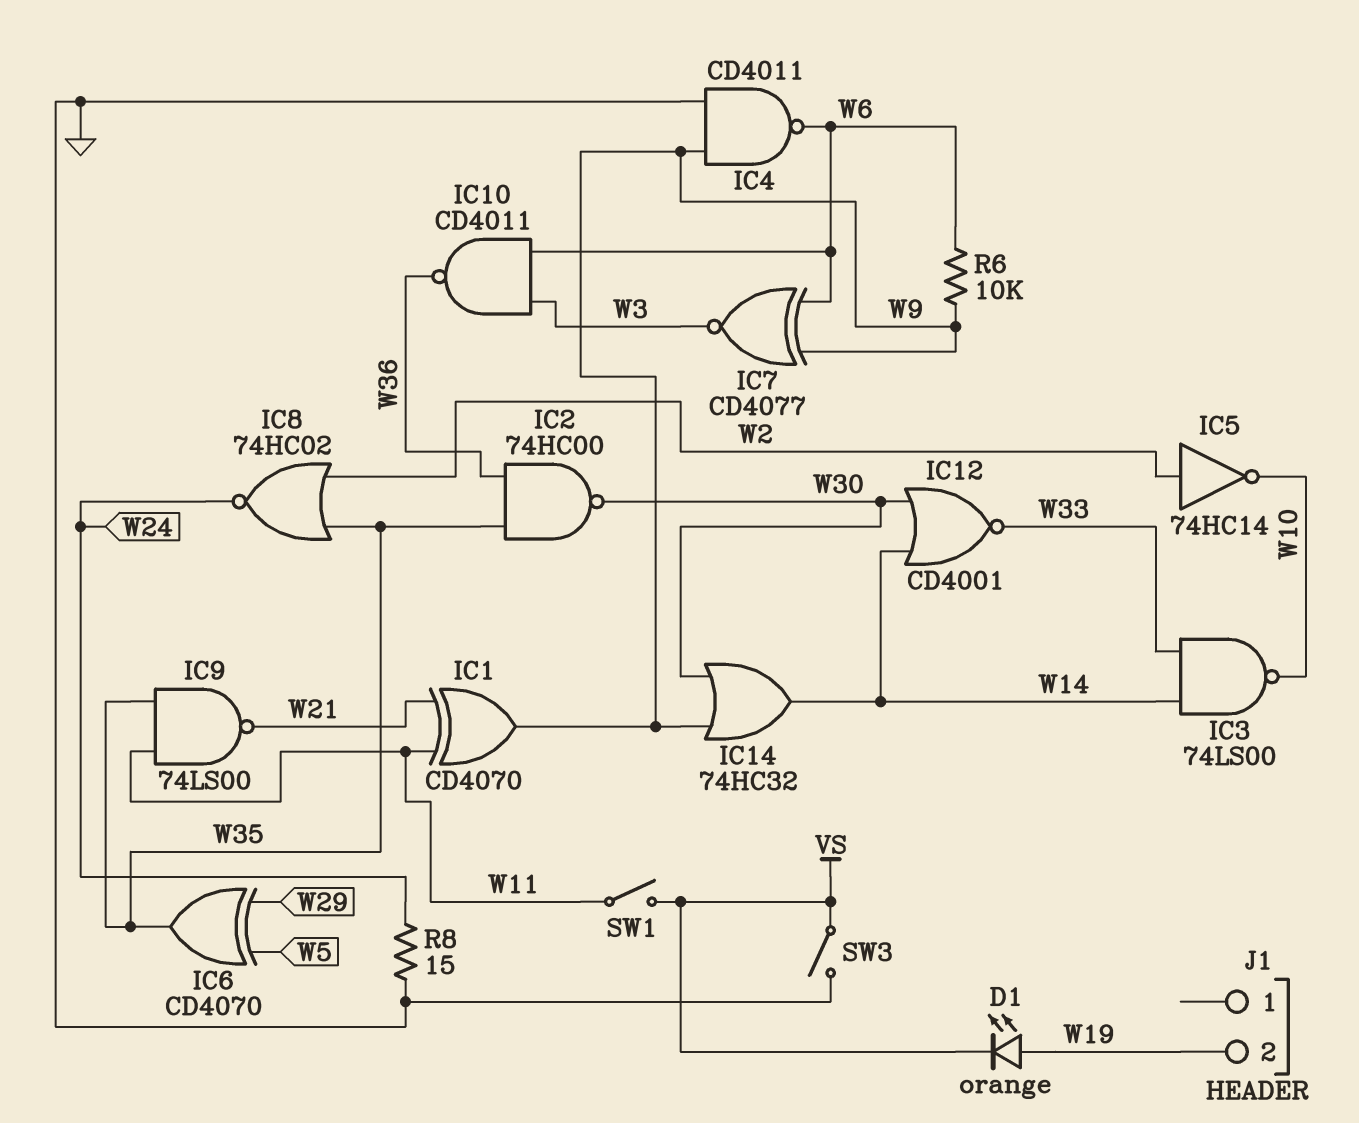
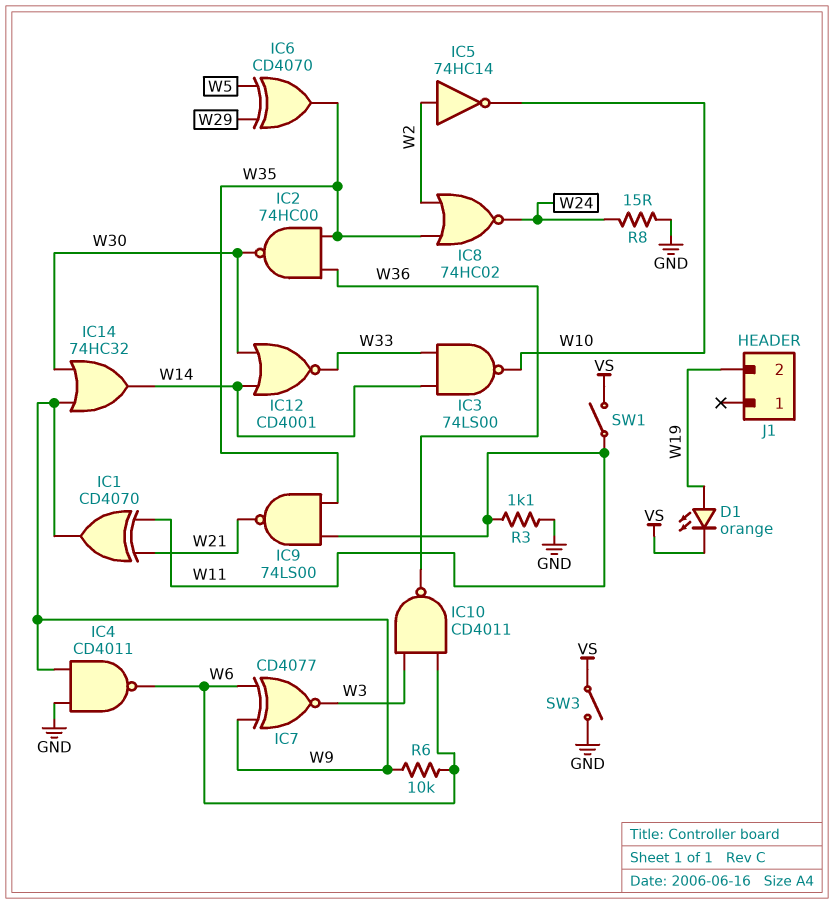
R3: none -> 1.1k (GND, W11)

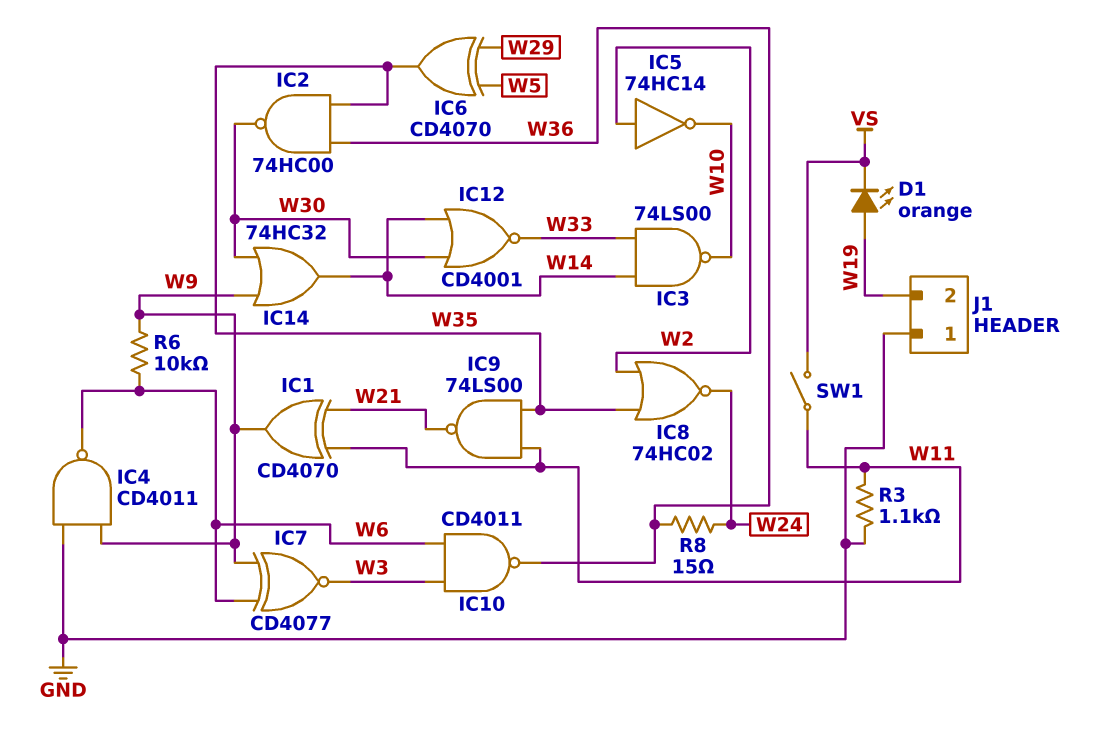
J1 pin 1: none -> GND
R8: 15 (GND, W24) -> 15 (W24, W36)
SW3: switch (GND, VS) -> none

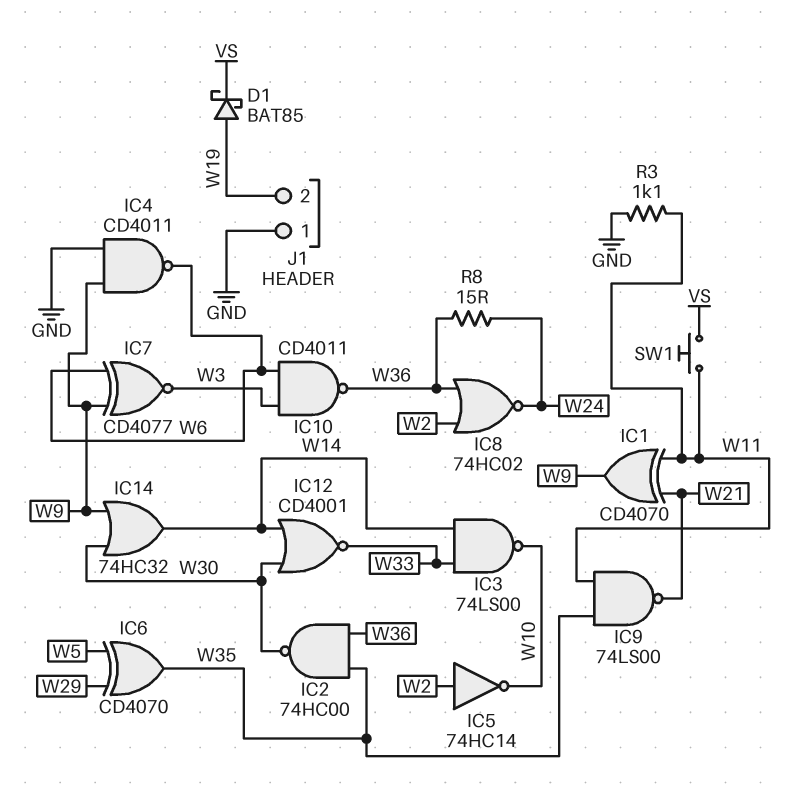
D1: LED orange (A W19, K VS) -> schottky BAT85 (A W19, K VS)
IC8: NOR 74HC02 (in W2, in W35, out W24) -> NOR 74HC02 (in W2, in W36, out W24)
R6: 10k (W6, W9) -> none
SW1: switch (VS, W11) -> button (VS, W11)

